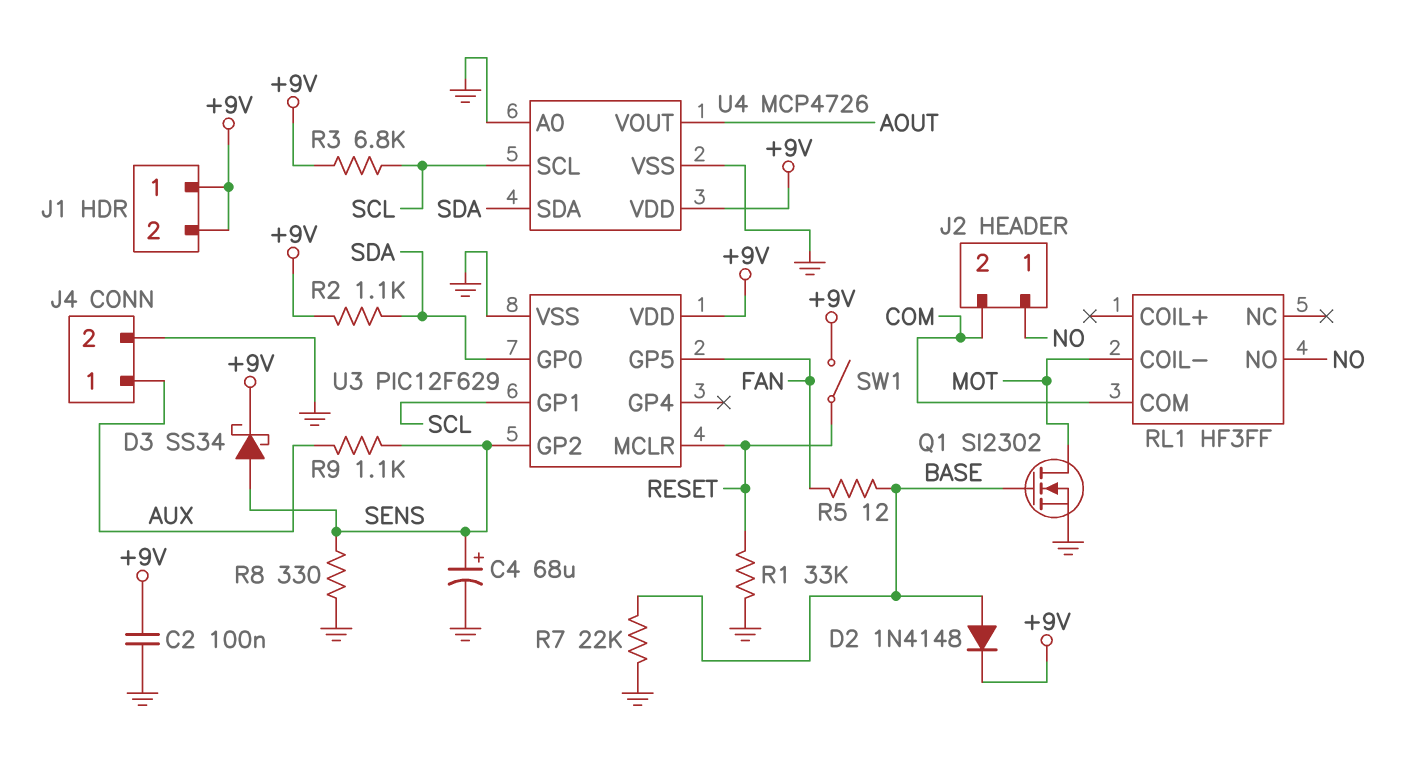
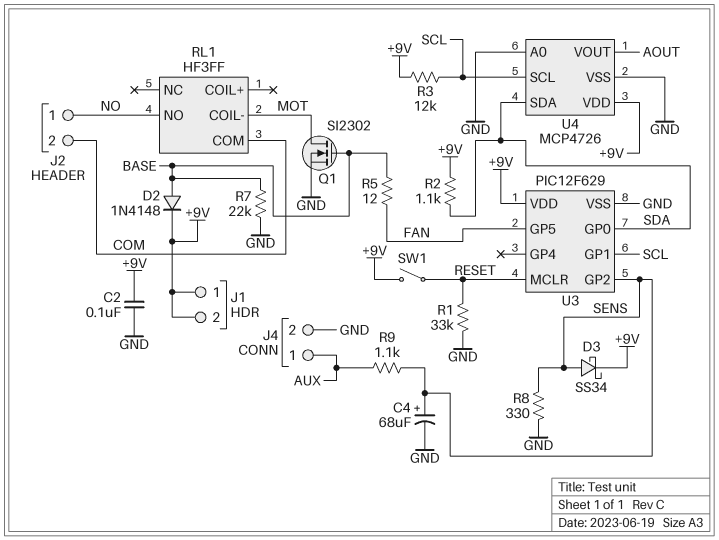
R3: 6.8k (+9V, SCL) -> 12k (+9V, SCL)

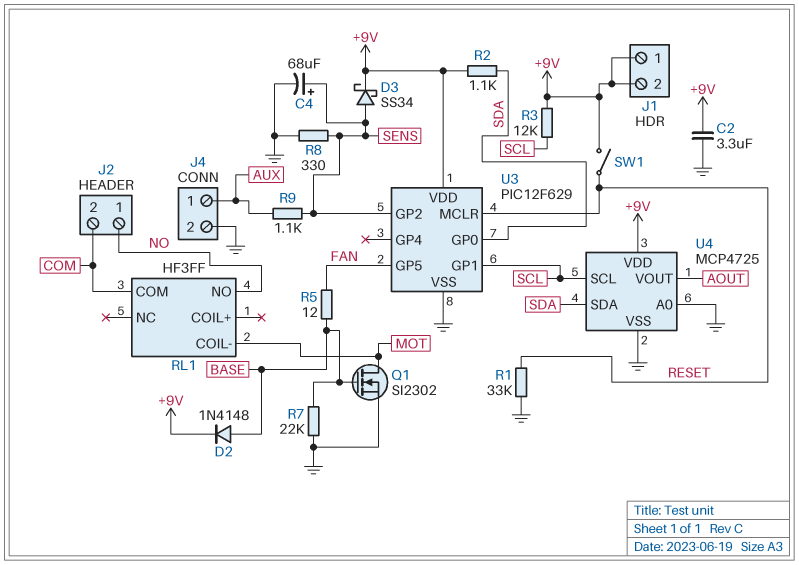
C2: 100nF (+9V, GND) -> 3.3uF (+9V, GND)
U4: MCP4726 -> MCP4725

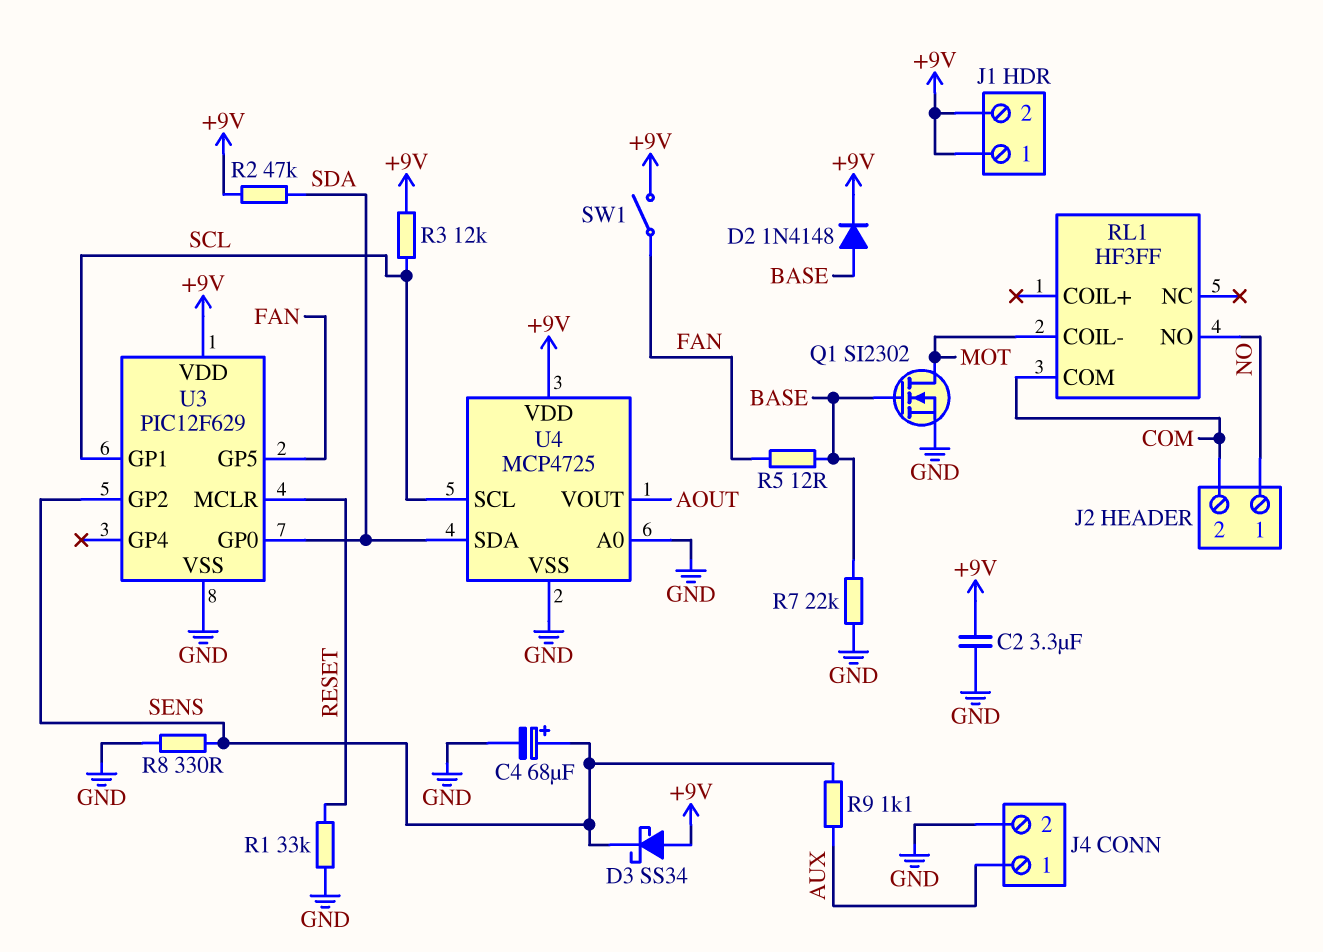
D3: schottky SS34 (A SENS, K +9V) -> schottky SS34 (A +9V, K SENS)
R2: 1.1k (+9V, SDA) -> 47k (+9V, SDA)
SW1: switch (+9V, RESET) -> switch (+9V, FAN)

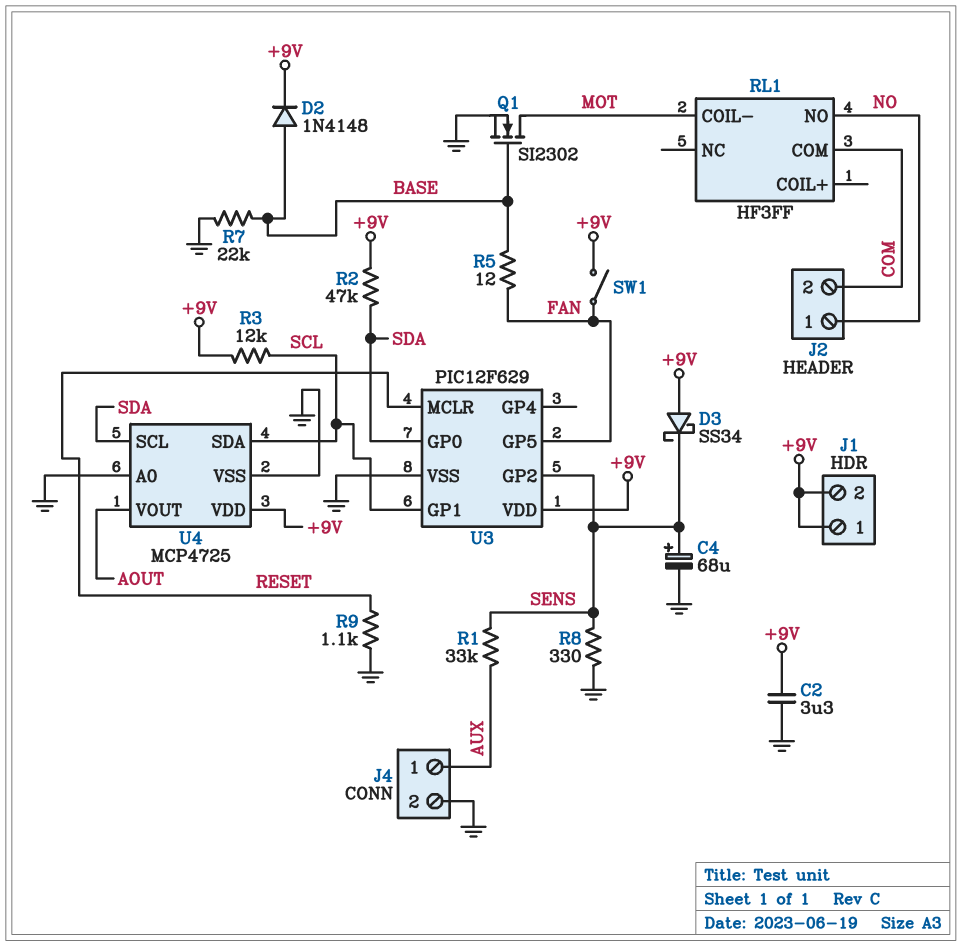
R1: 33k (GND, RESET) -> 33k (AUX, SENS)
R9: 1.1k (AUX, SENS) -> 1.1k (GND, RESET)
U4 pin SCL: SCL -> SDA
U4 pin SDA: SDA -> SCL

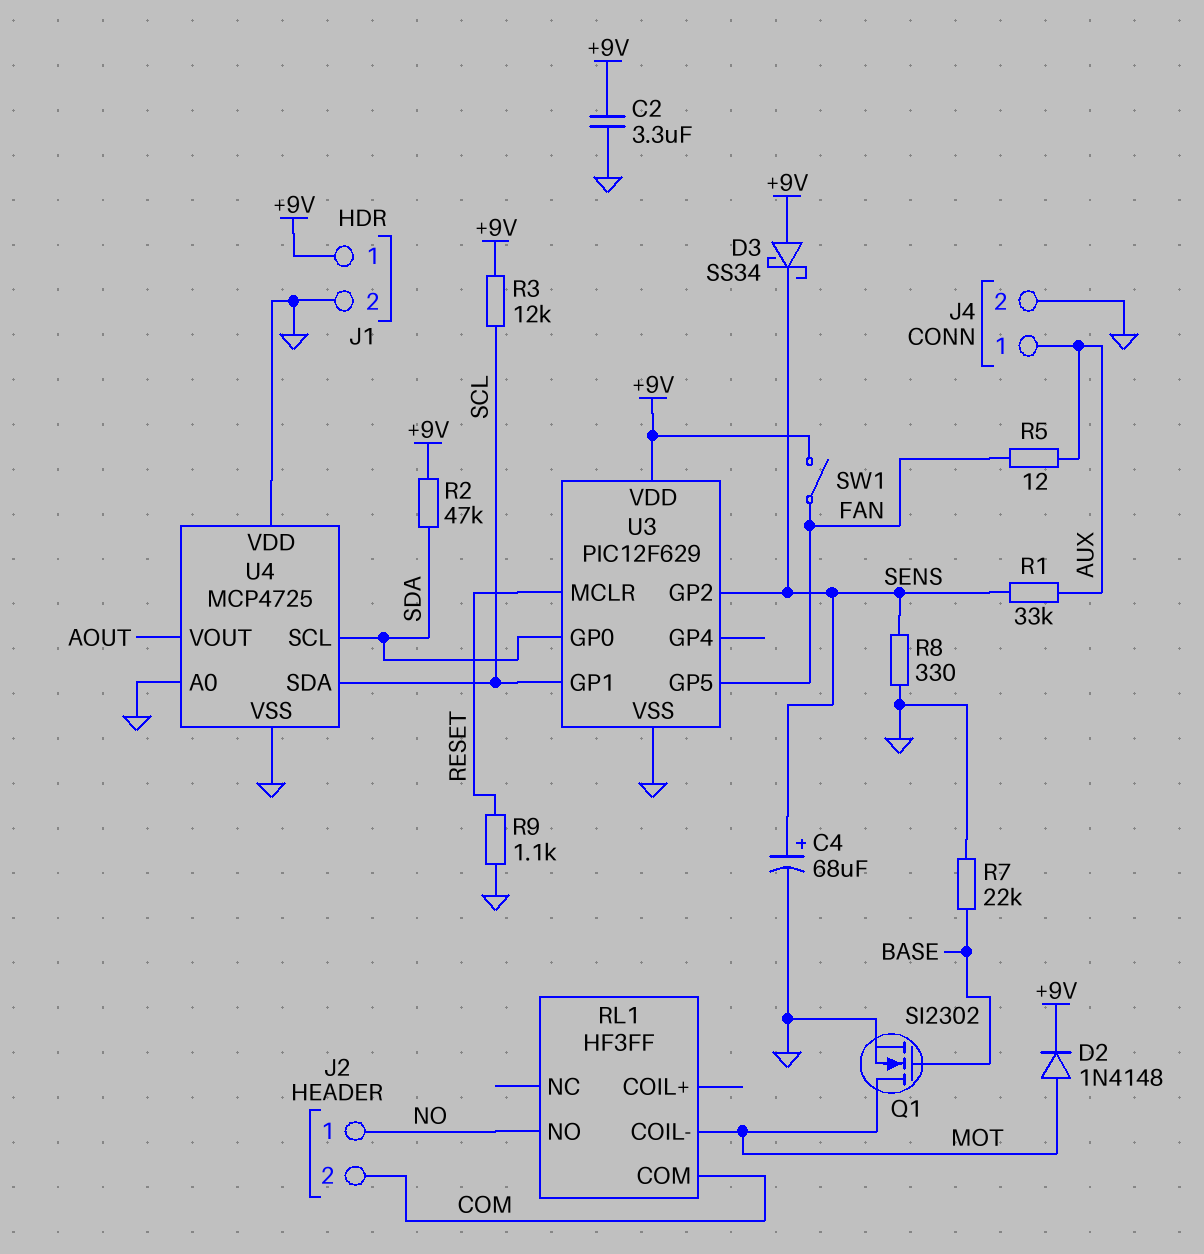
D2: diode 1N4148 (A BASE, K +9V) -> diode 1N4148 (A MOT, K +9V)
J1 pin 2: +9V -> GND
R5: 12 (BASE, FAN) -> 12 (AUX, FAN)
U4 pin VDD: +9V -> GND

